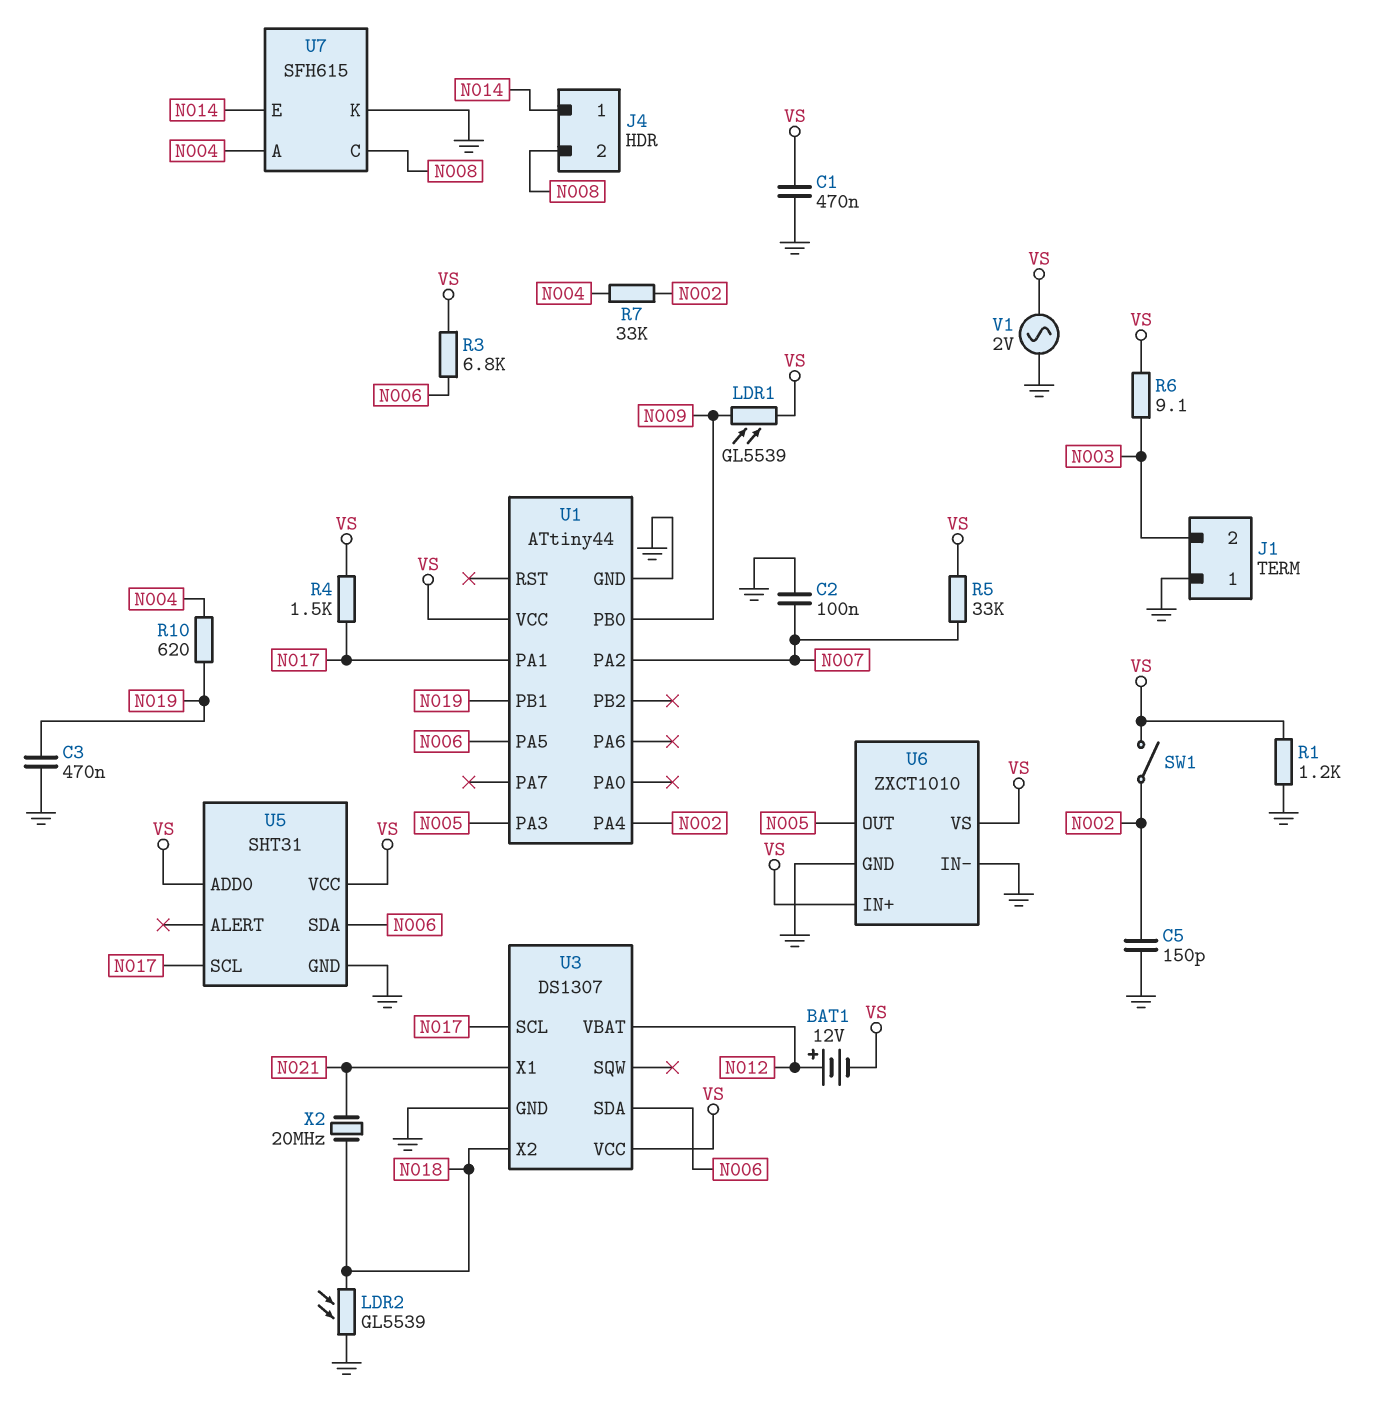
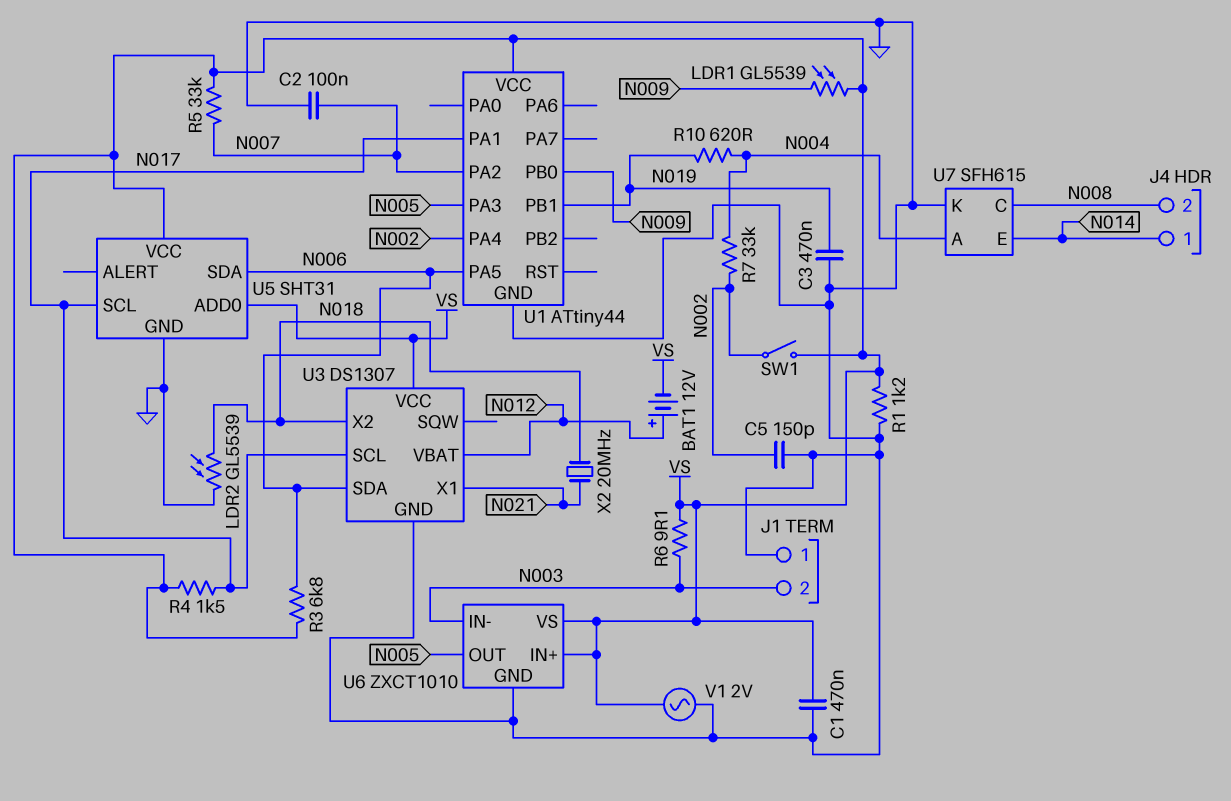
U6 pin IN-: GND -> N003

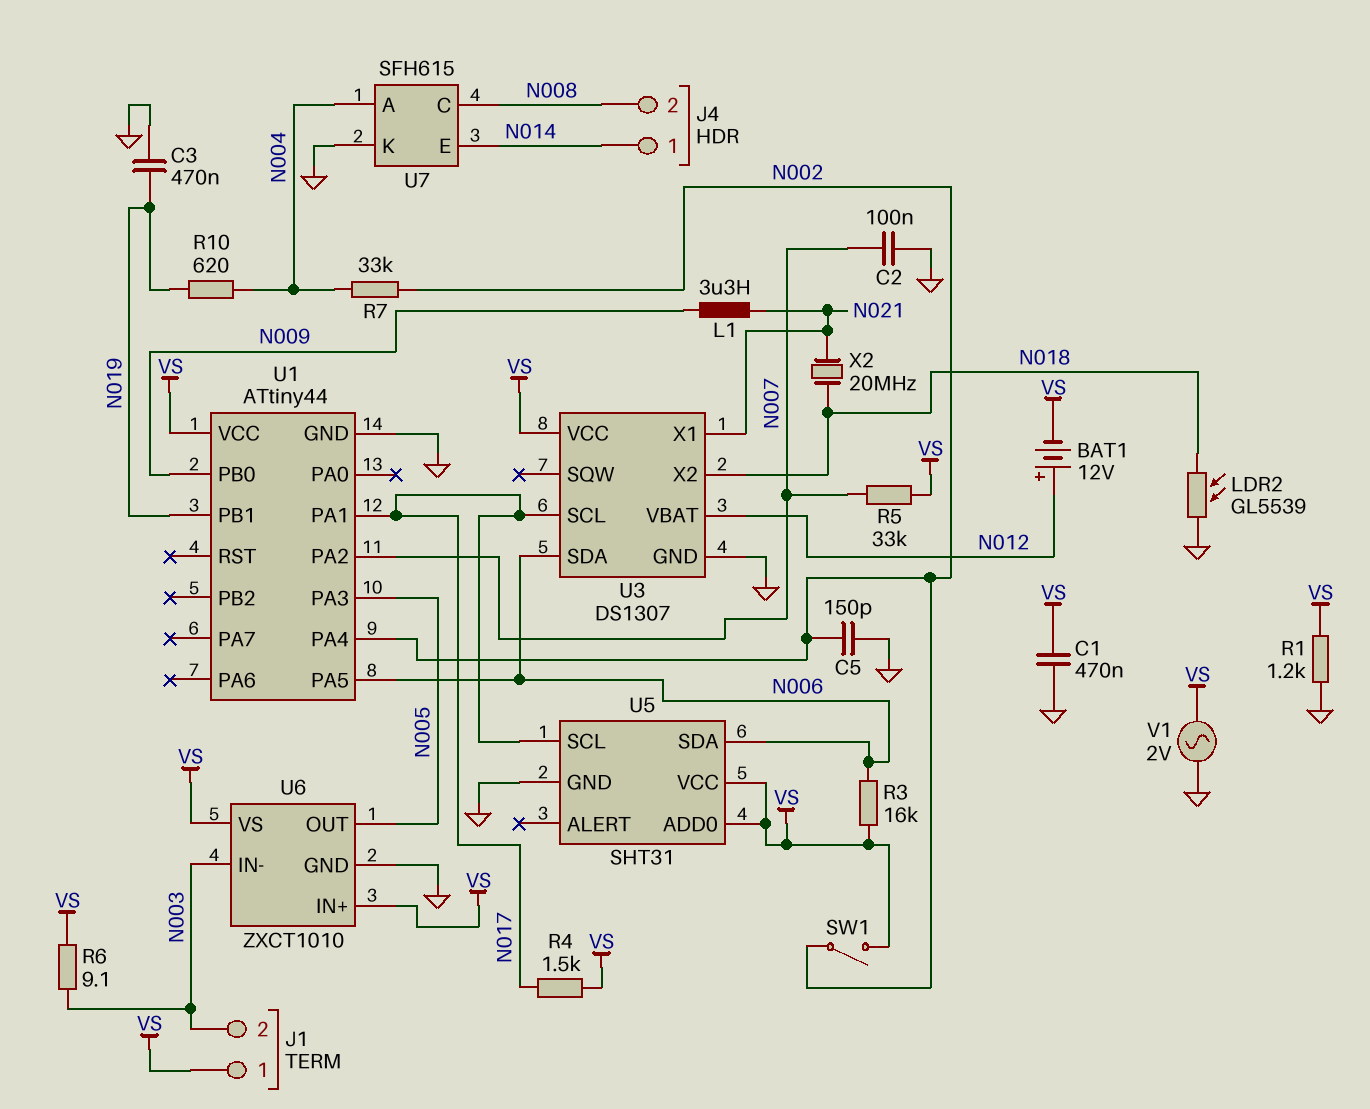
J1 pin 1: GND -> VS
L1: none -> 3.3uH (N009, N021)
LDR1: GL5539 (N009, VS) -> none
R3: 6.8k (N006, VS) -> 16k (N006, VS)

